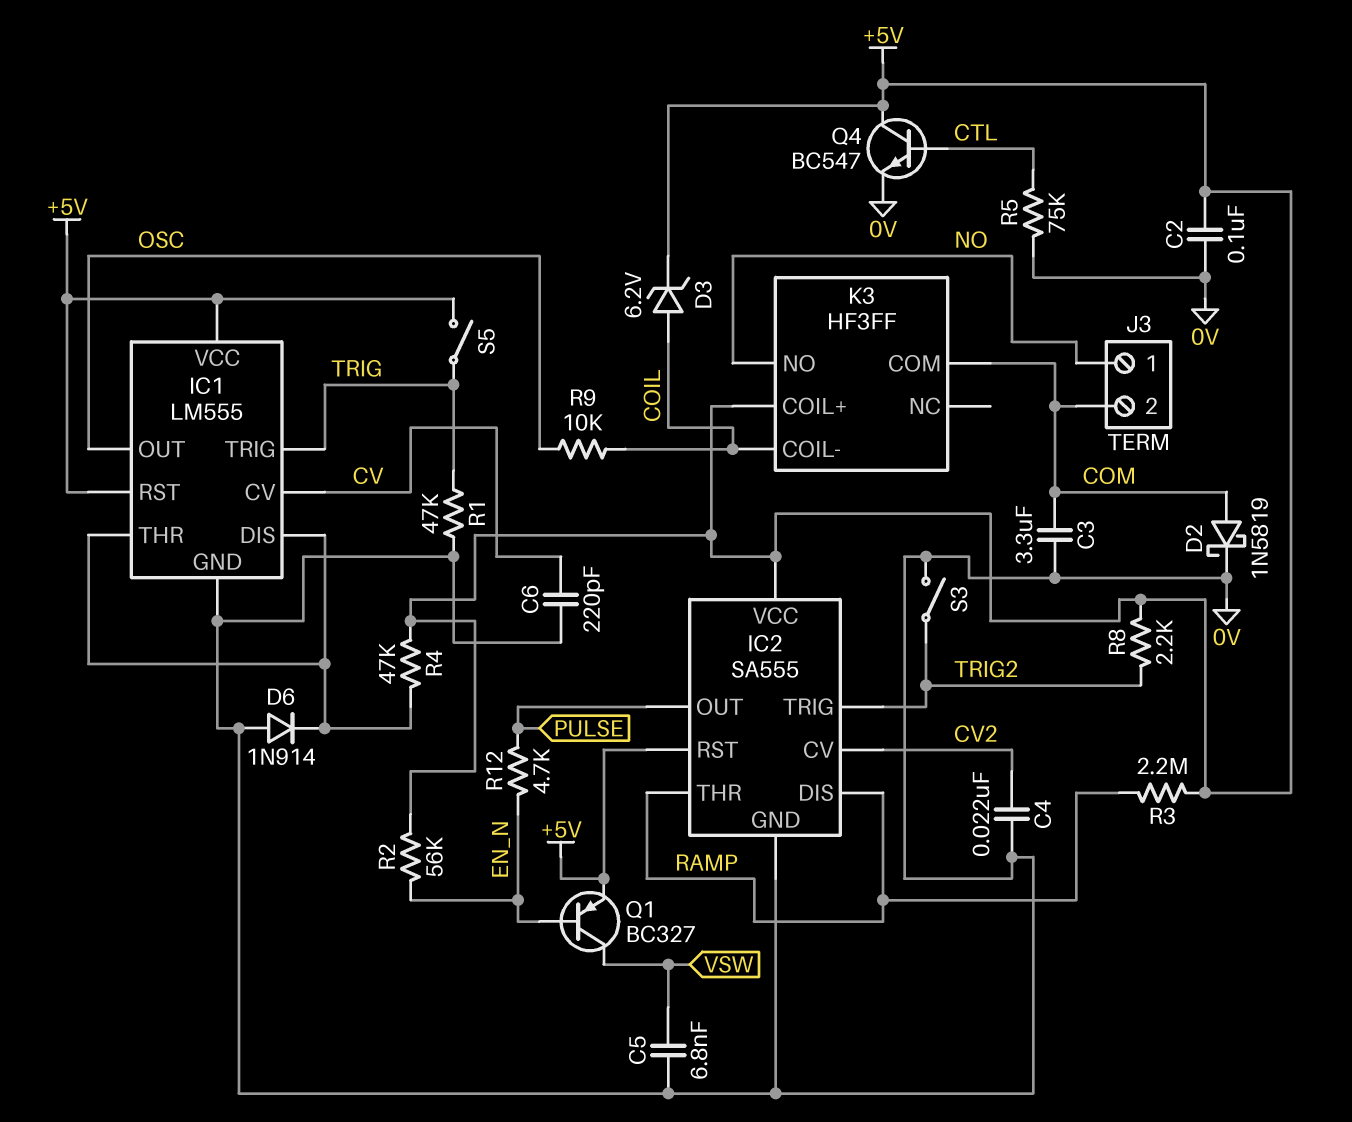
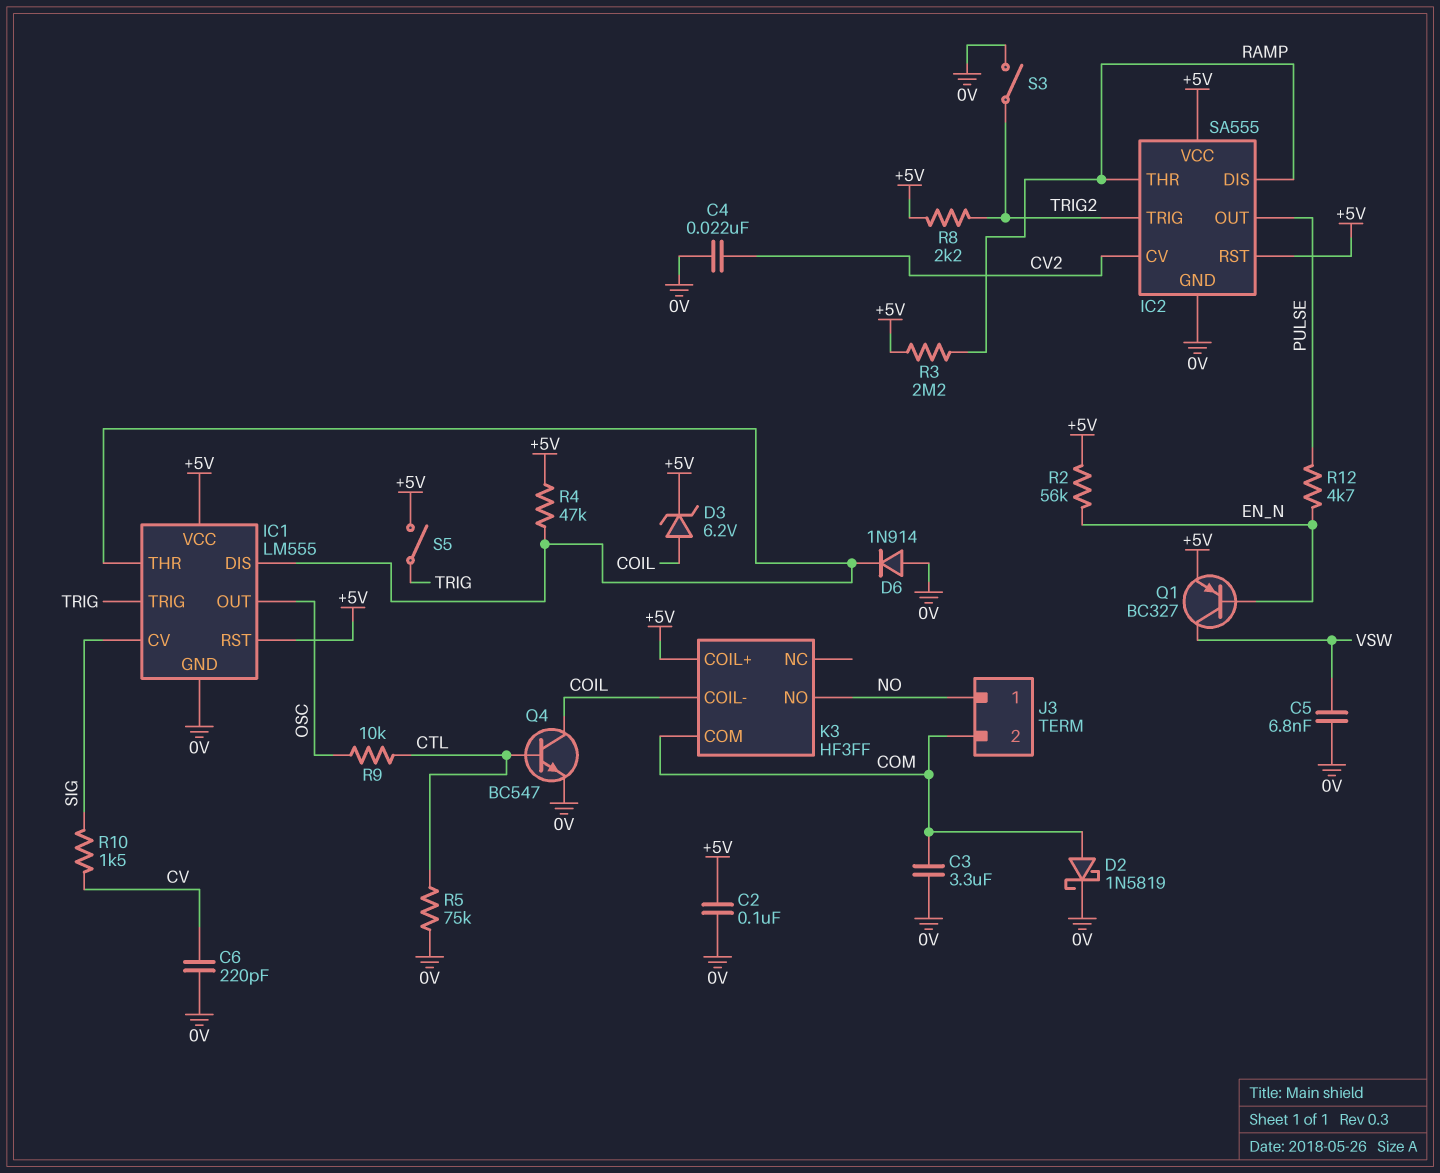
IC1 pin CV: CV -> SIG
Q4: NPN BC547 (B CTL, C +5V, E 0V) -> NPN BC547 (B CTL, C COIL, E 0V)
R1: 47k (0V, TRIG) -> none
R9: 10k (COIL, OSC) -> 10k (CTL, OSC)
R10: none -> 1.5k (CV, SIG)

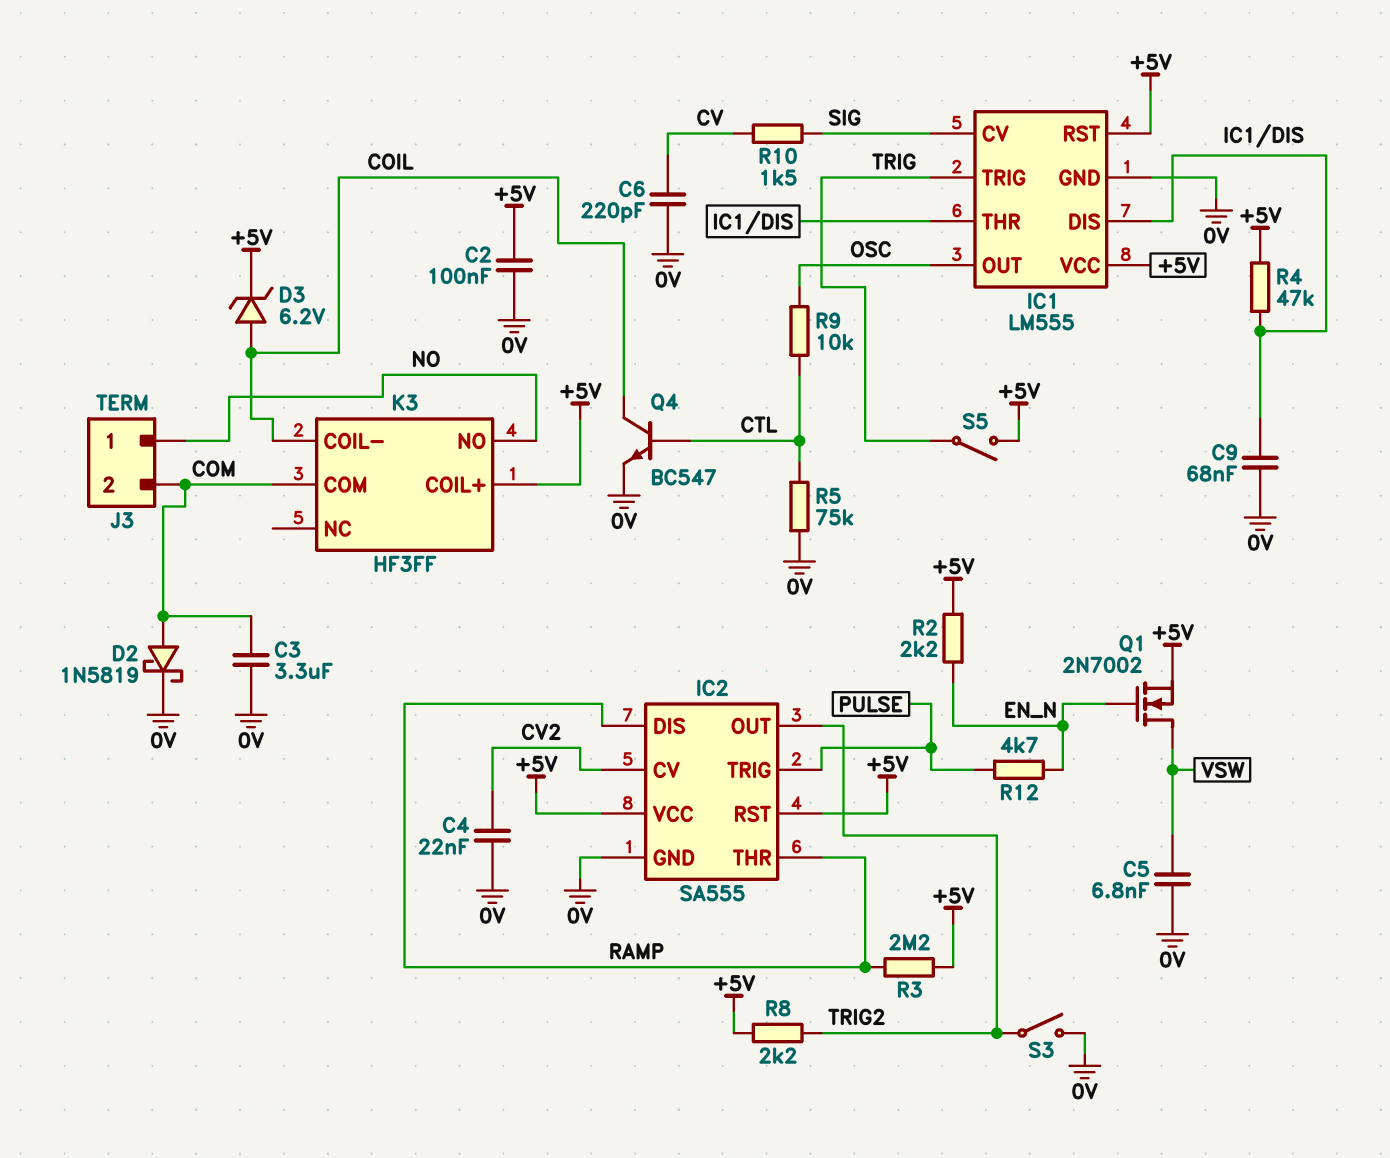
C9: none -> 68nF (0V, IC1/DIS)
D6: diode 1N914 (A 0V, K IC1/DIS) -> none
IC2 pin OUT: PULSE -> TRIG2
IC2 pin TRIG: TRIG2 -> PULSE
Q1: PNP BC327 (B EN_N, C VSW, E +5V) -> NMOS 2N7002 (G EN_N, D VSW, S +5V)
R2: 56k (+5V, EN_N) -> 2.2k (+5V, EN_N)

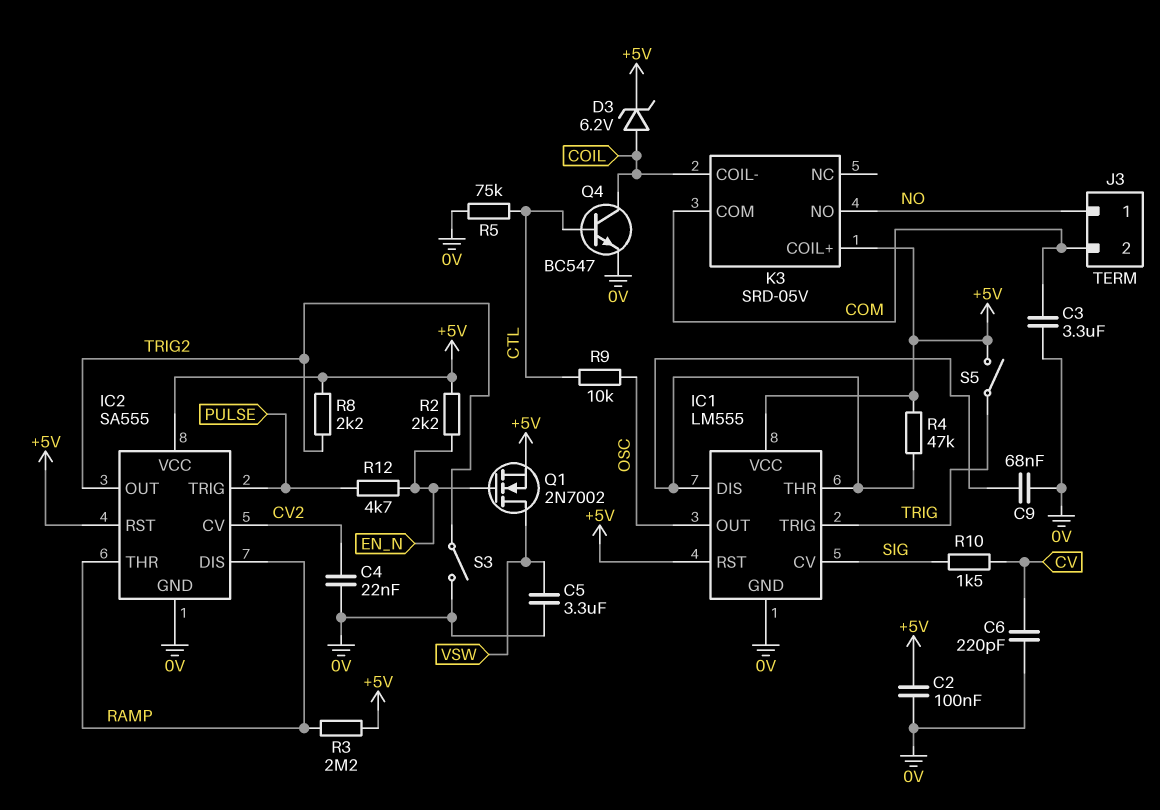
C5: 6.8nF (0V, VSW) -> 3.3uF (0V, VSW)
D2: schottky 1N5819 (A COM, K 0V) -> none
K3: HF3FF -> SRD-05V

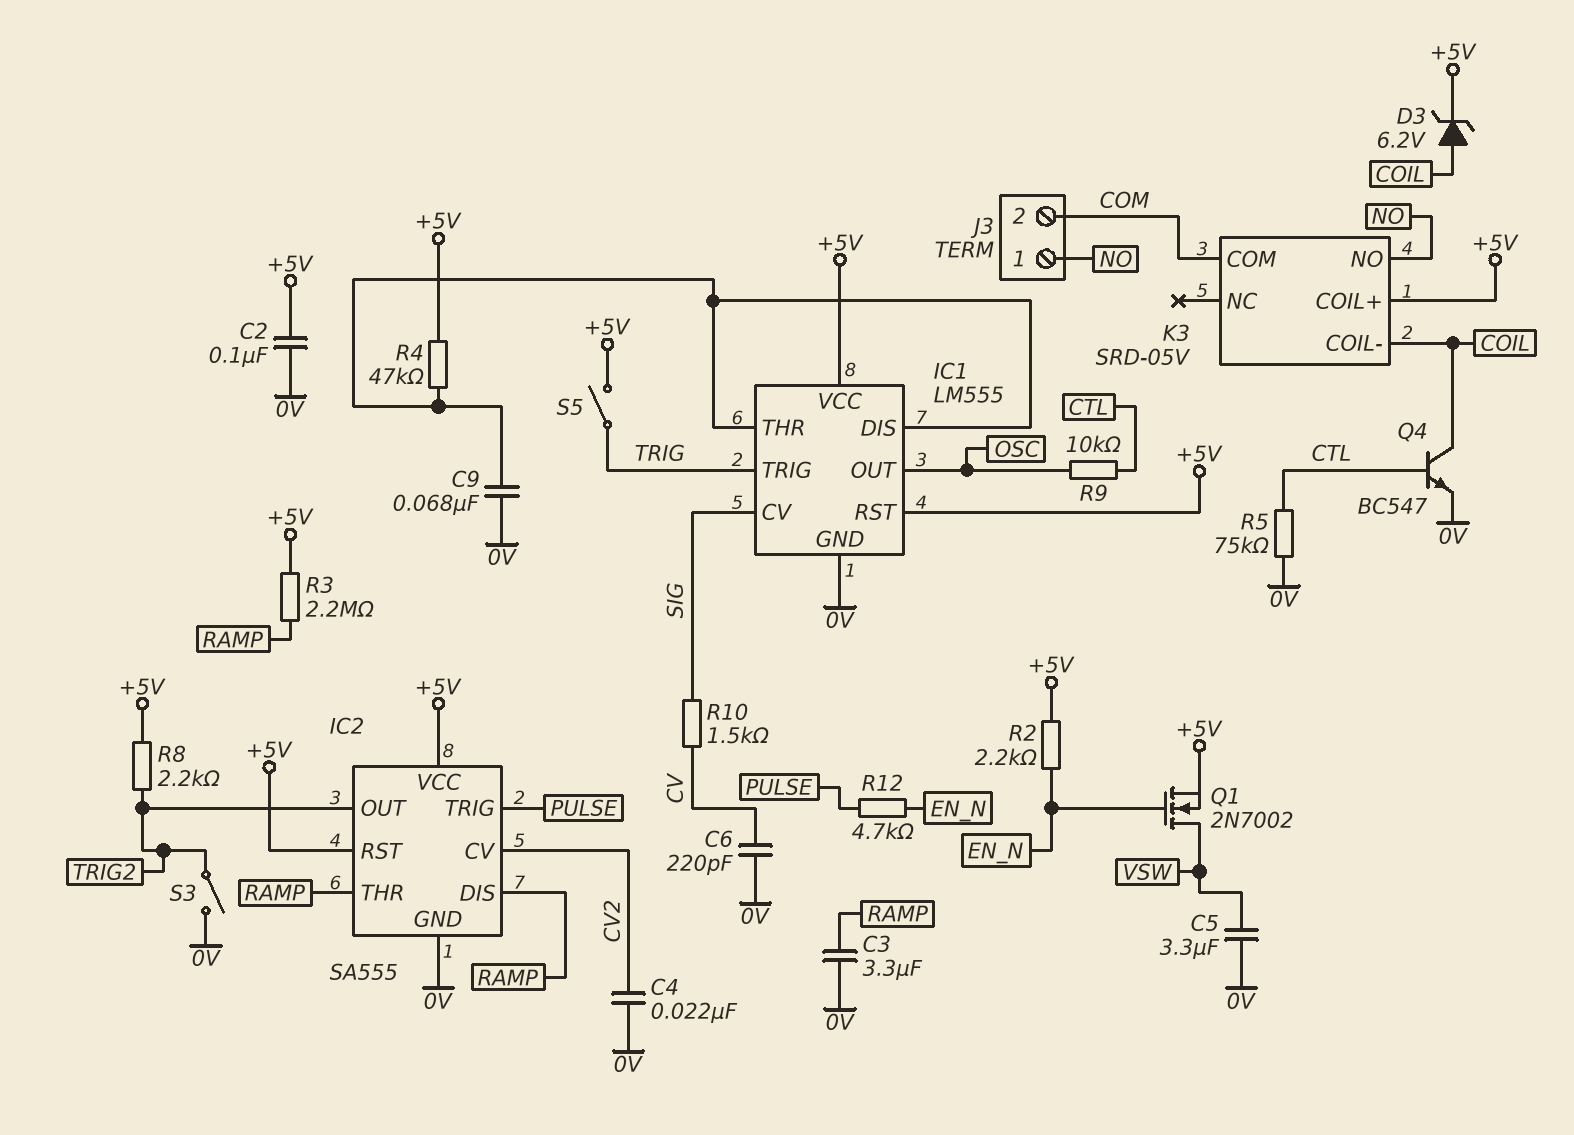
C3: 3.3uF (0V, COM) -> 3.3uF (0V, RAMP)

